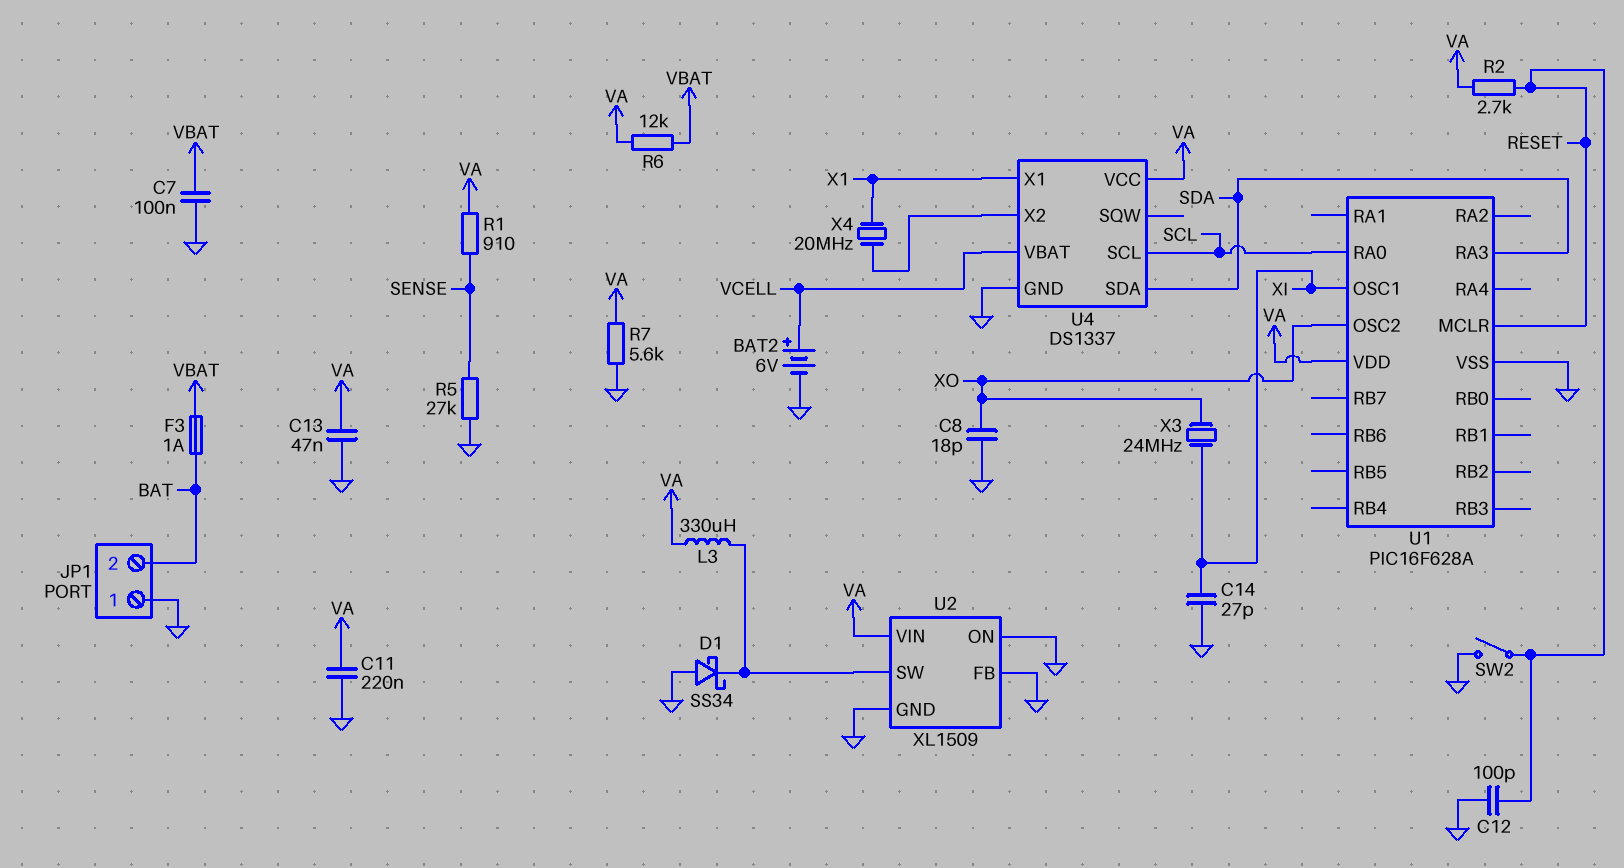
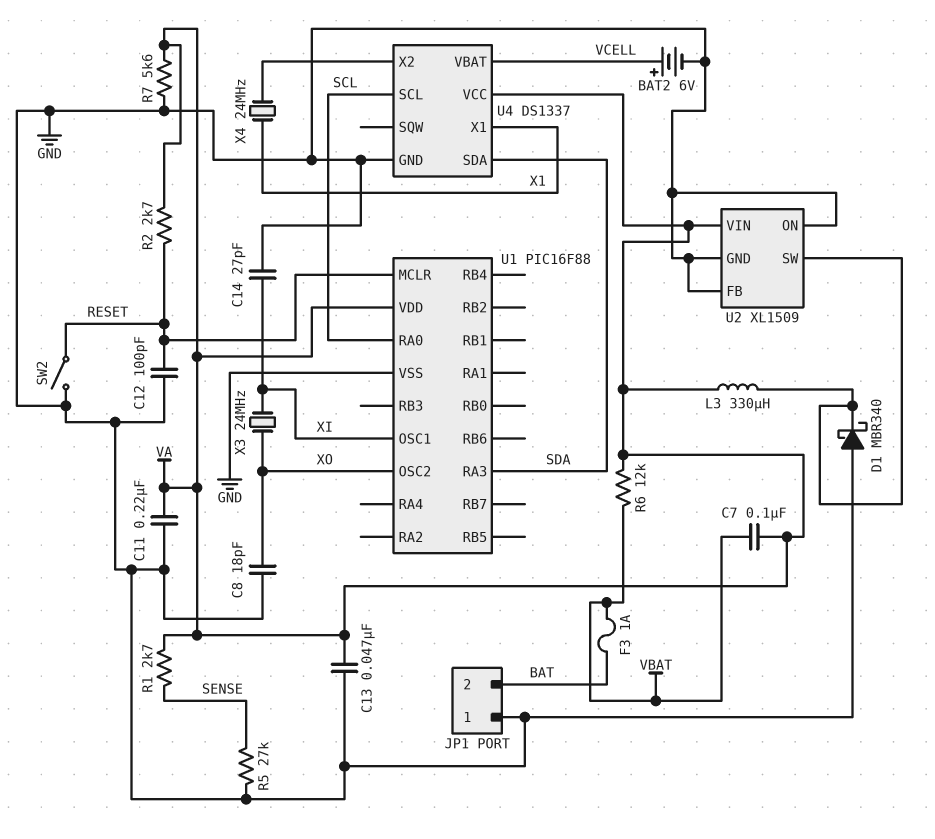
C7: 100nF (GND, VBAT) -> 100nF (VA, VBAT)
D1: schottky SS34 (A GND, K U2/SW) -> schottky MBR340 (A GND, K U2/SW)
R1: 910 (SENSE, VA) -> 2.7k (SENSE, VA)
U1: PIC16F628A -> PIC16F88
X4: 20MHz (U4/X2, X1) -> 24MHz (U4/X2, X1)

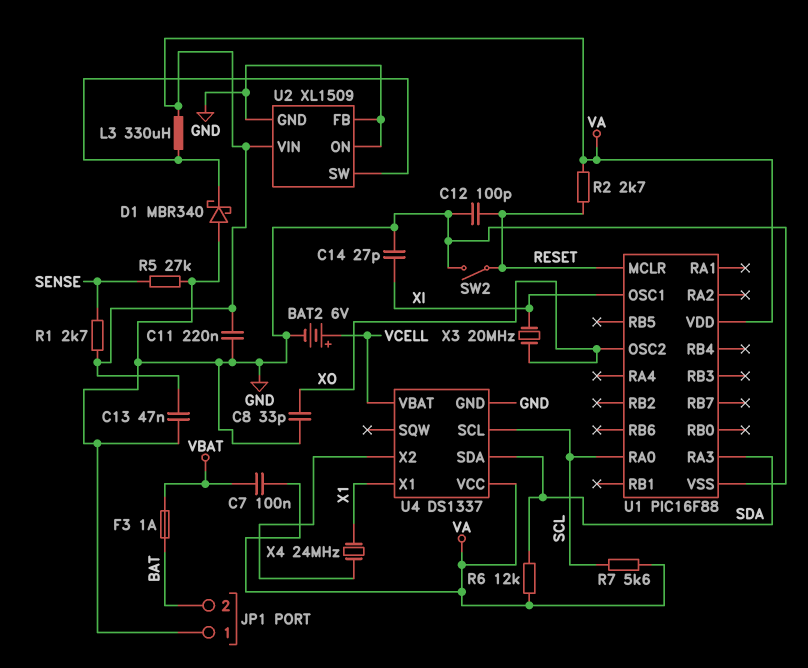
C8: 18pF (GND, XO) -> 33pF (GND, XO)
R6: 12k (VA, VBAT) -> 12k (SDA, VA)
R7: 5.6k (GND, VA) -> 5.6k (SCL, VA)
X3: 24MHz (XI, XO) -> 20MHz (XI, XO)

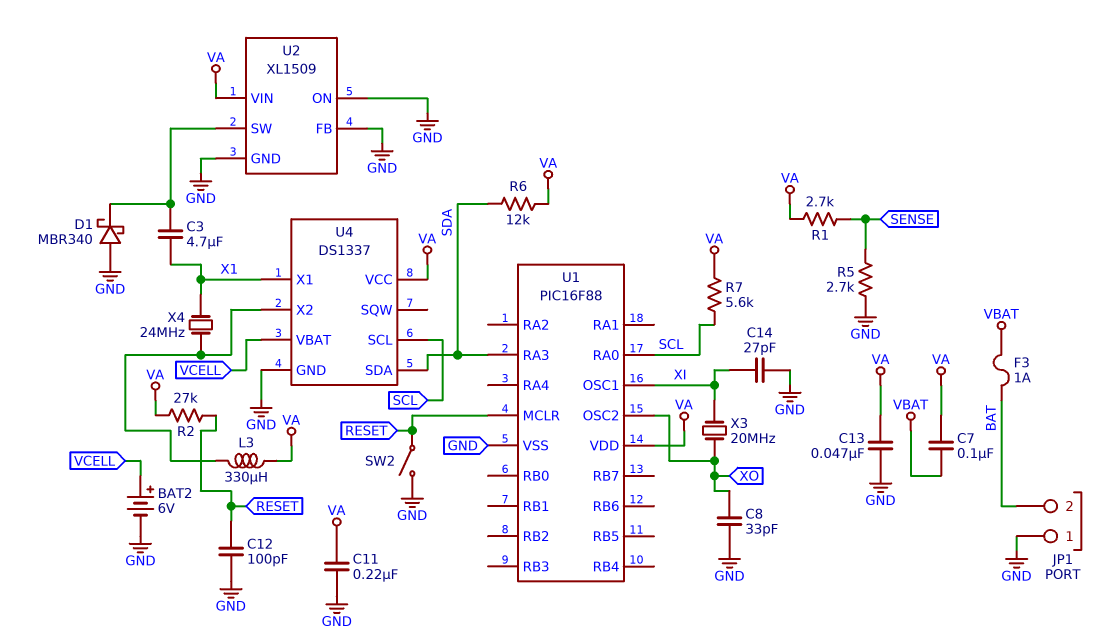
C3: none -> 4.7uF (U2/SW, X1)
L3: 330uH (U2/SW, VA) -> 330uH (U4/X2, VA)
R2: 2.7k (RESET, VA) -> 27k (RESET, VA)
R5: 27k (GND, SENSE) -> 2.7k (GND, SENSE)

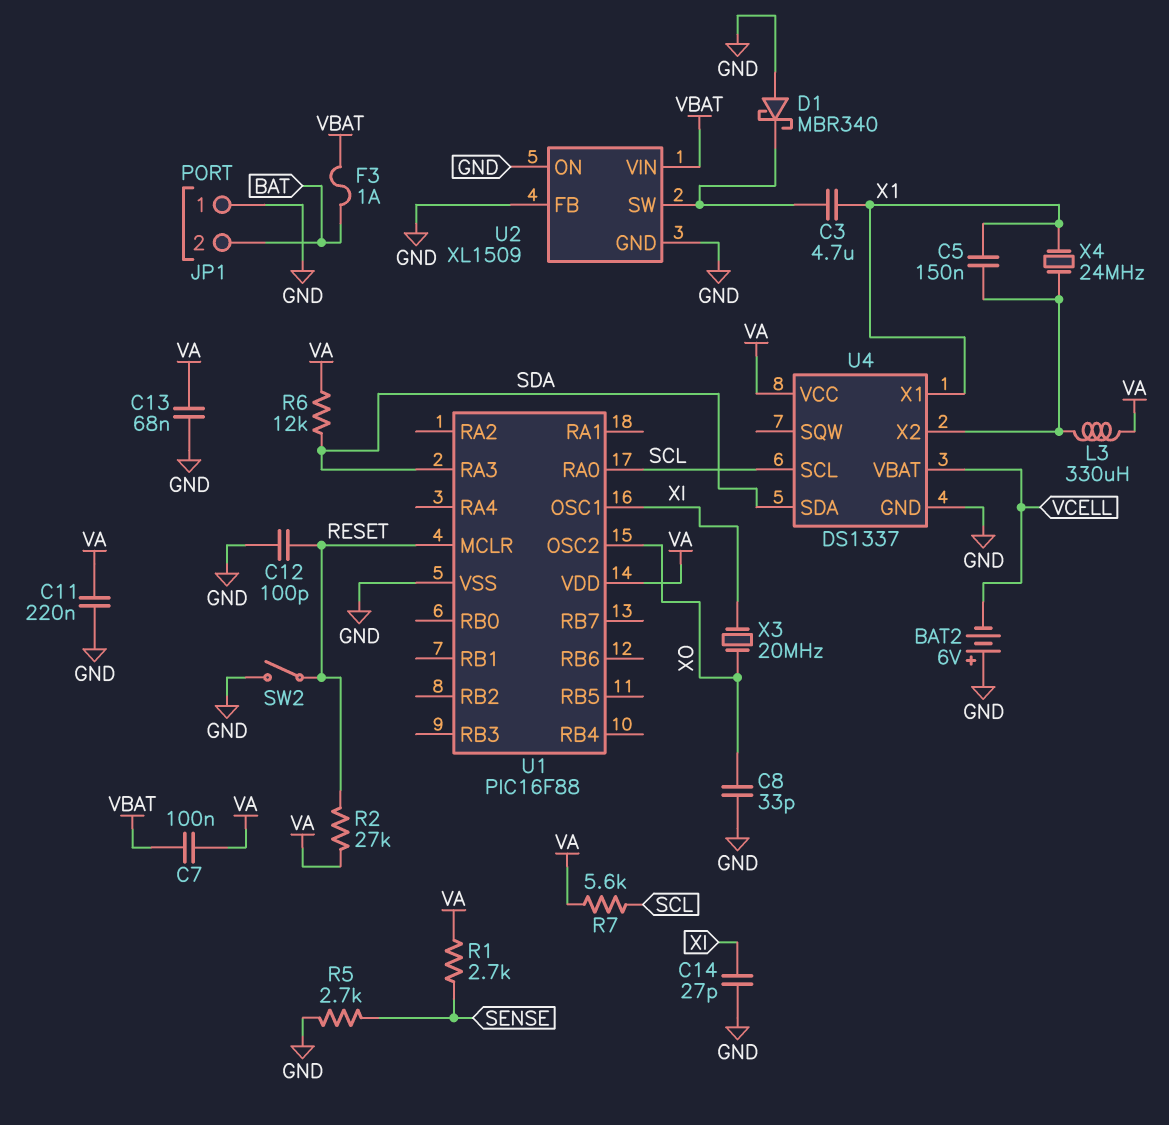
BAT2: 6V (plus VCELL, minus GND) -> 6V (plus GND, minus VCELL)
C5: none -> 150nF (U4/X2, X1)
C13: 47nF (GND, VA) -> 68nF (GND, VA)
U2 pin VIN: VA -> VBAT

